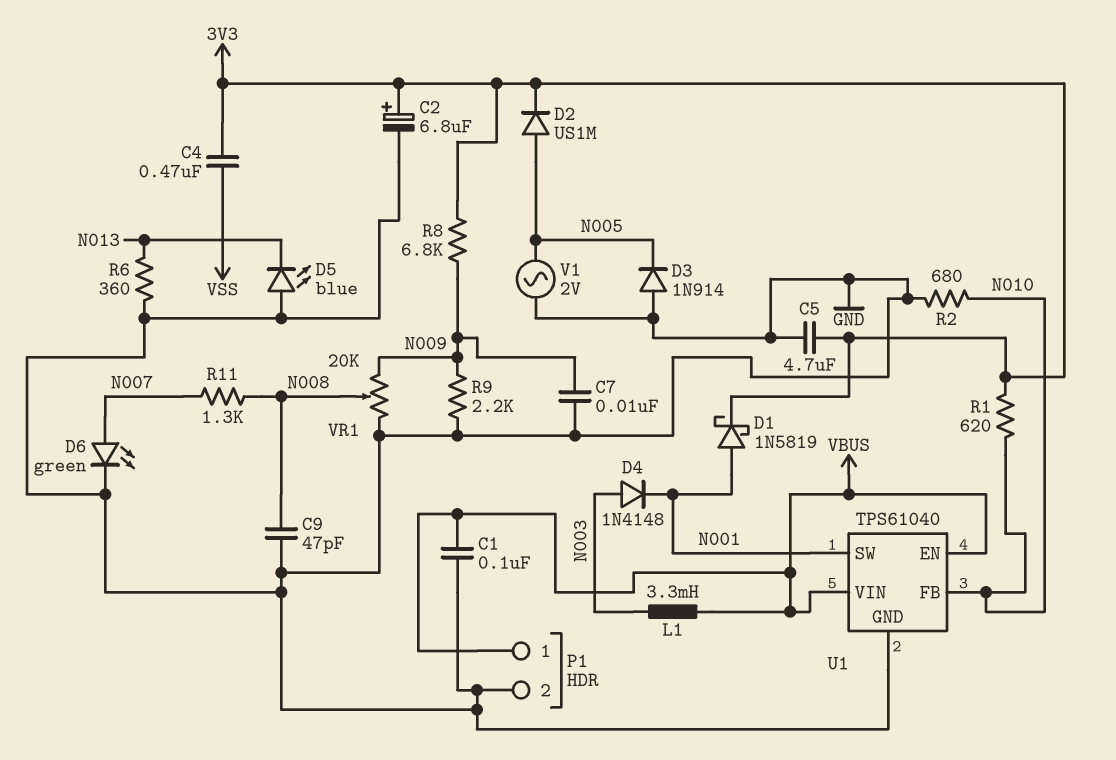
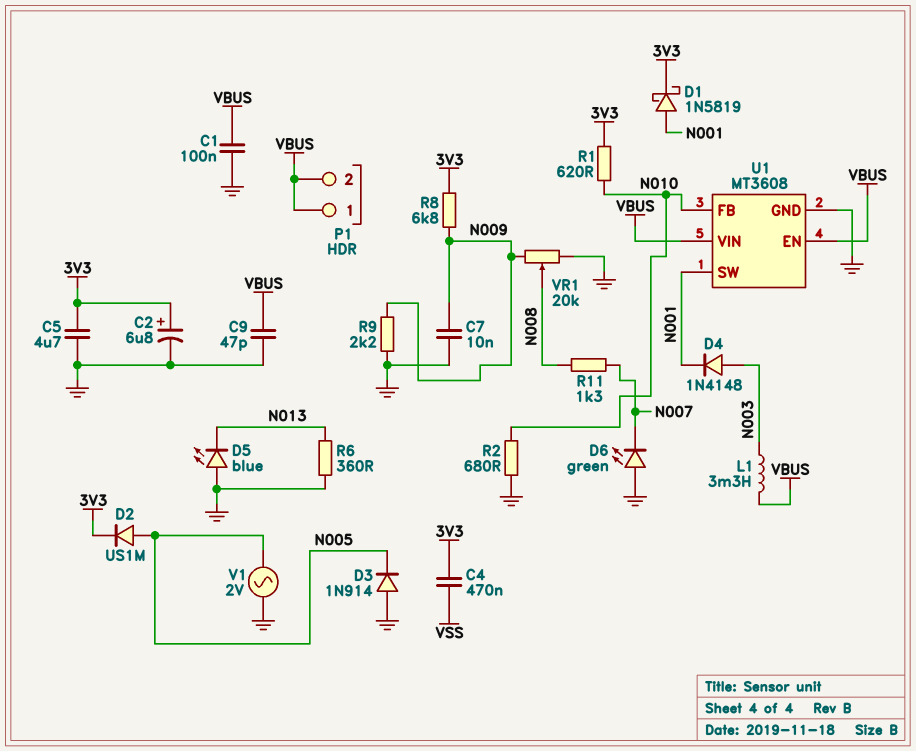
C9: 47pF (GND, N008) -> 47pF (GND, VBUS)
D6: LED green (A N007, K GND) -> LED green (A GND, K N007)
P1 pin 2: GND -> VBUS
U1: TPS61040 -> MT3608

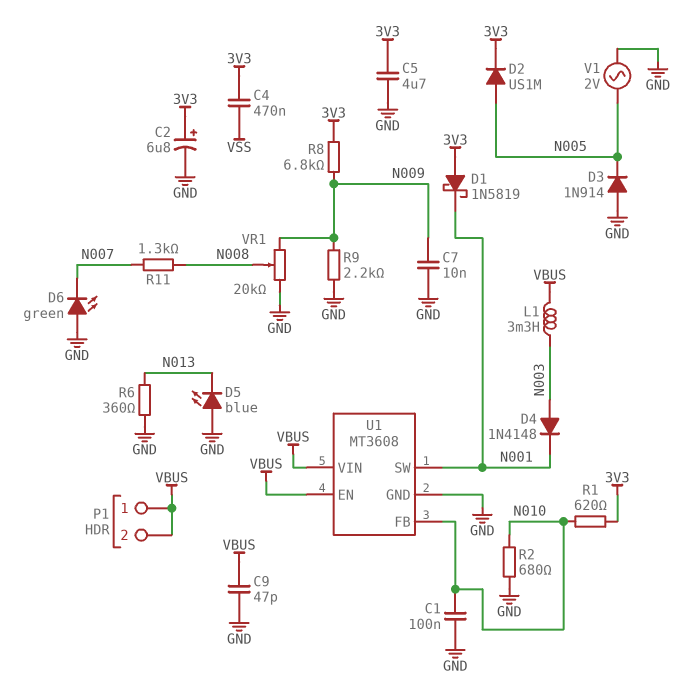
C1: 100nF (GND, VBUS) -> 100nF (GND, N010)
D1: schottky 1N5819 (A N001, K 3V3) -> schottky 1N5819 (A 3V3, K N001)

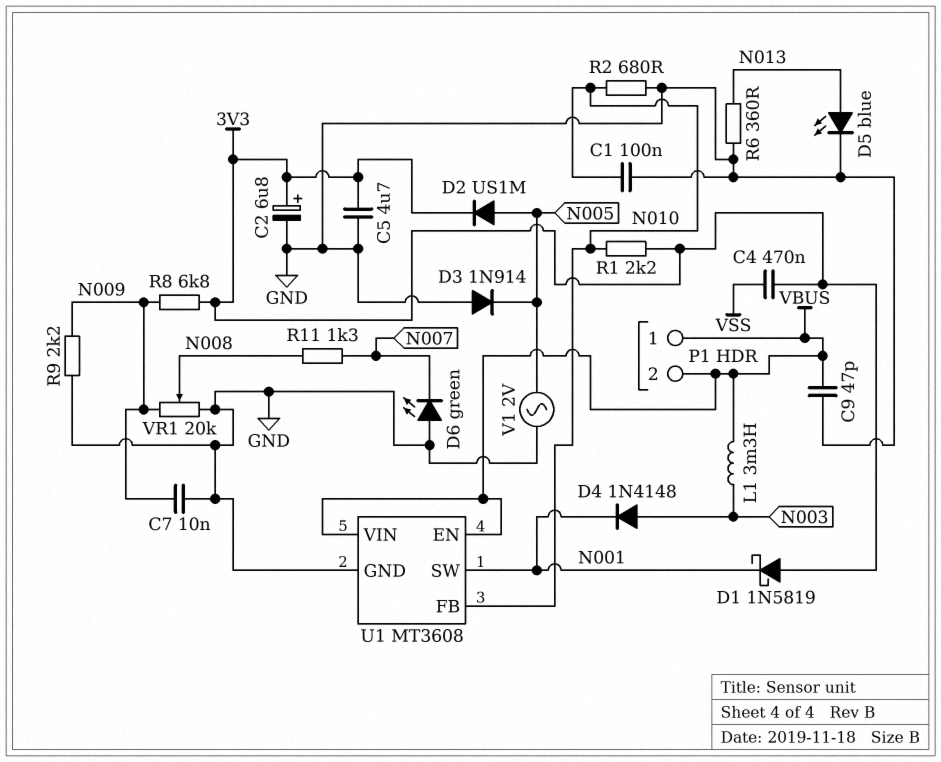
D5: LED blue (A GND, K N013) -> LED blue (A N013, K GND)
R1: 620 (3V3, N010) -> 2.2k (3V3, N010)

